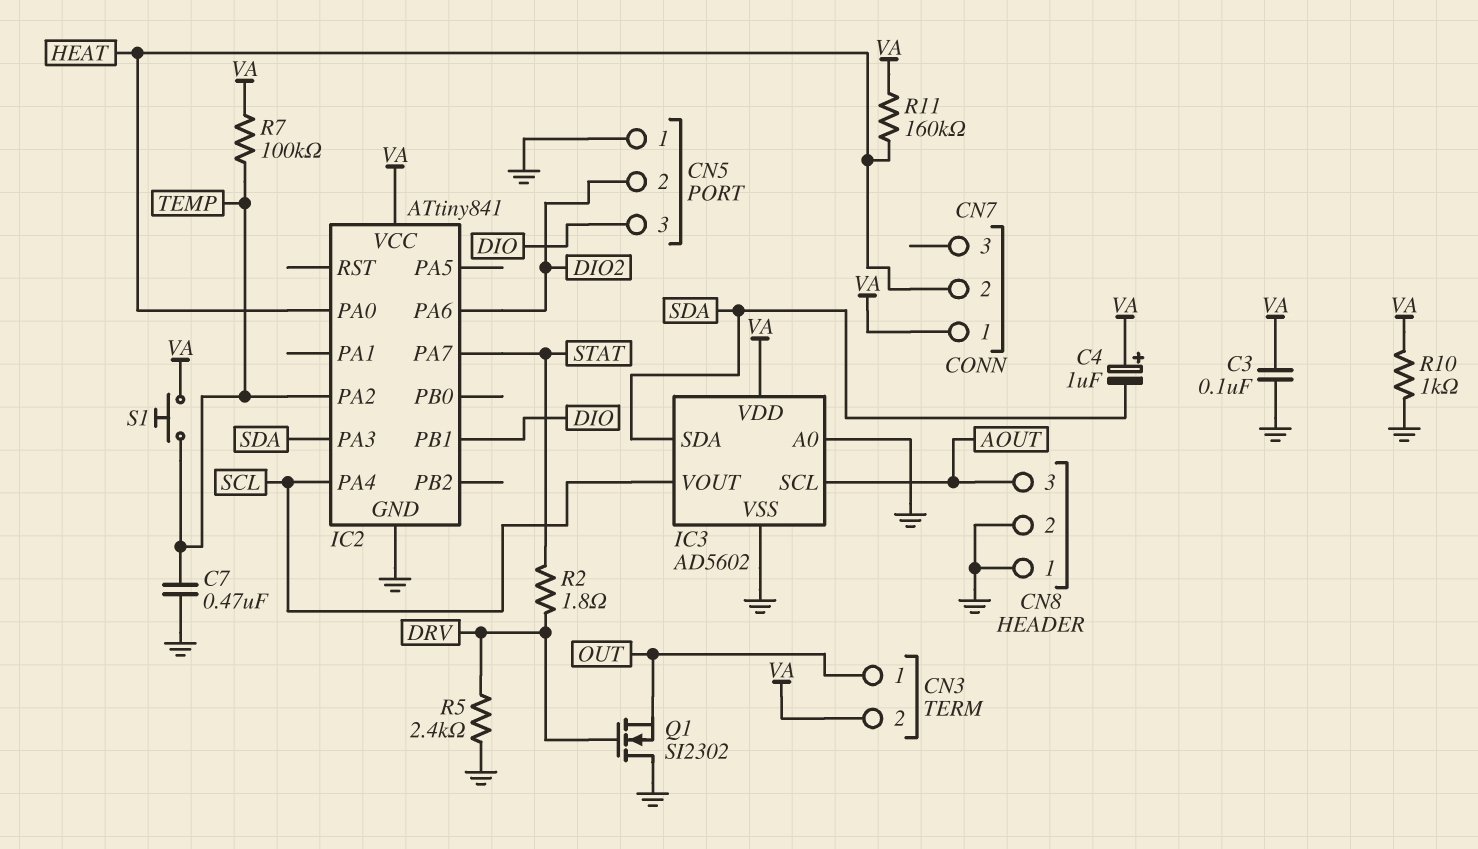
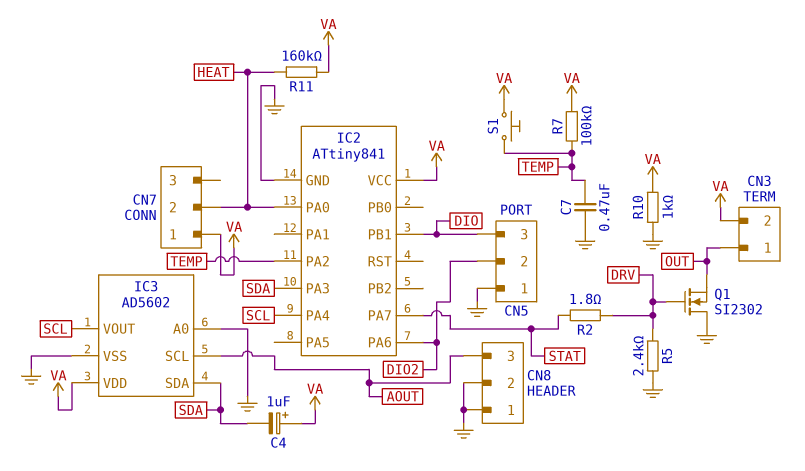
C3: 100nF (GND, VA) -> none

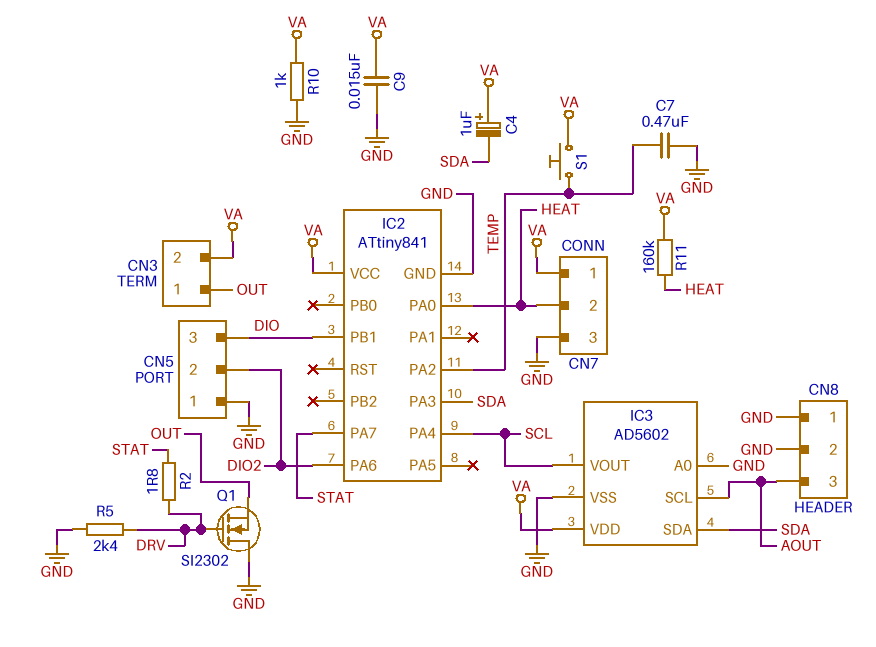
C9: none -> 15nF (GND, VA)
CN7 pin 3: none -> GND
R7: 100k (TEMP, VA) -> none

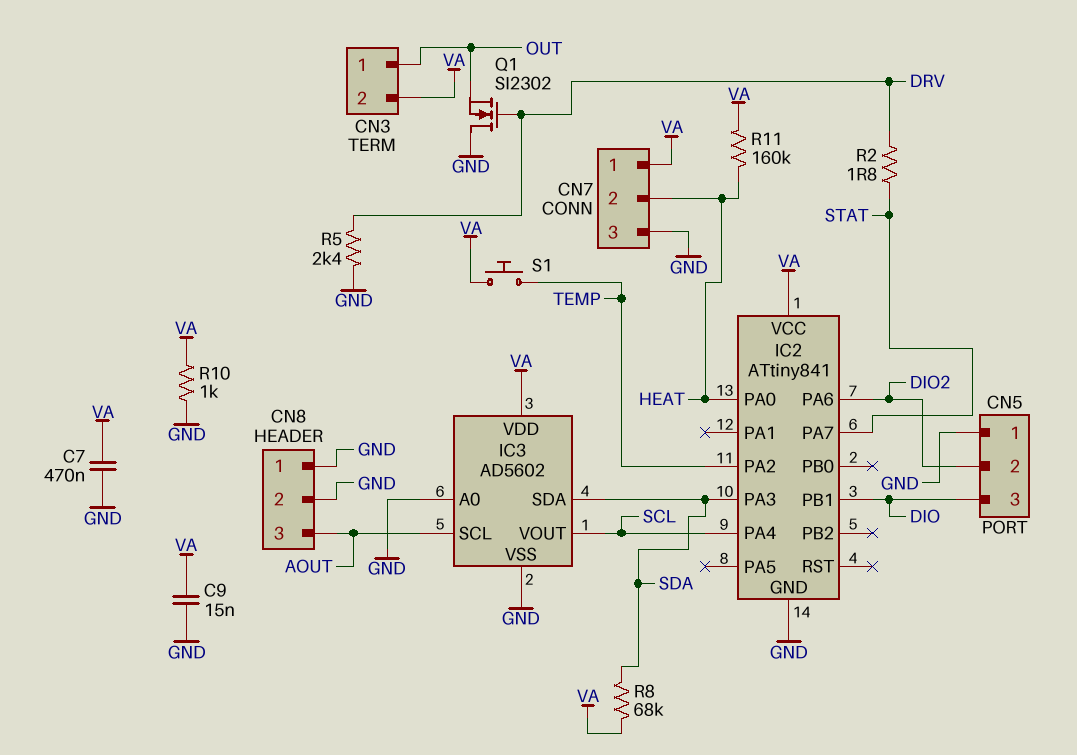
C4: 1uF (plus VA, minus SDA) -> none
C7: 470nF (GND, TEMP) -> 470nF (GND, VA)
R8: none -> 68k (SDA, VA)

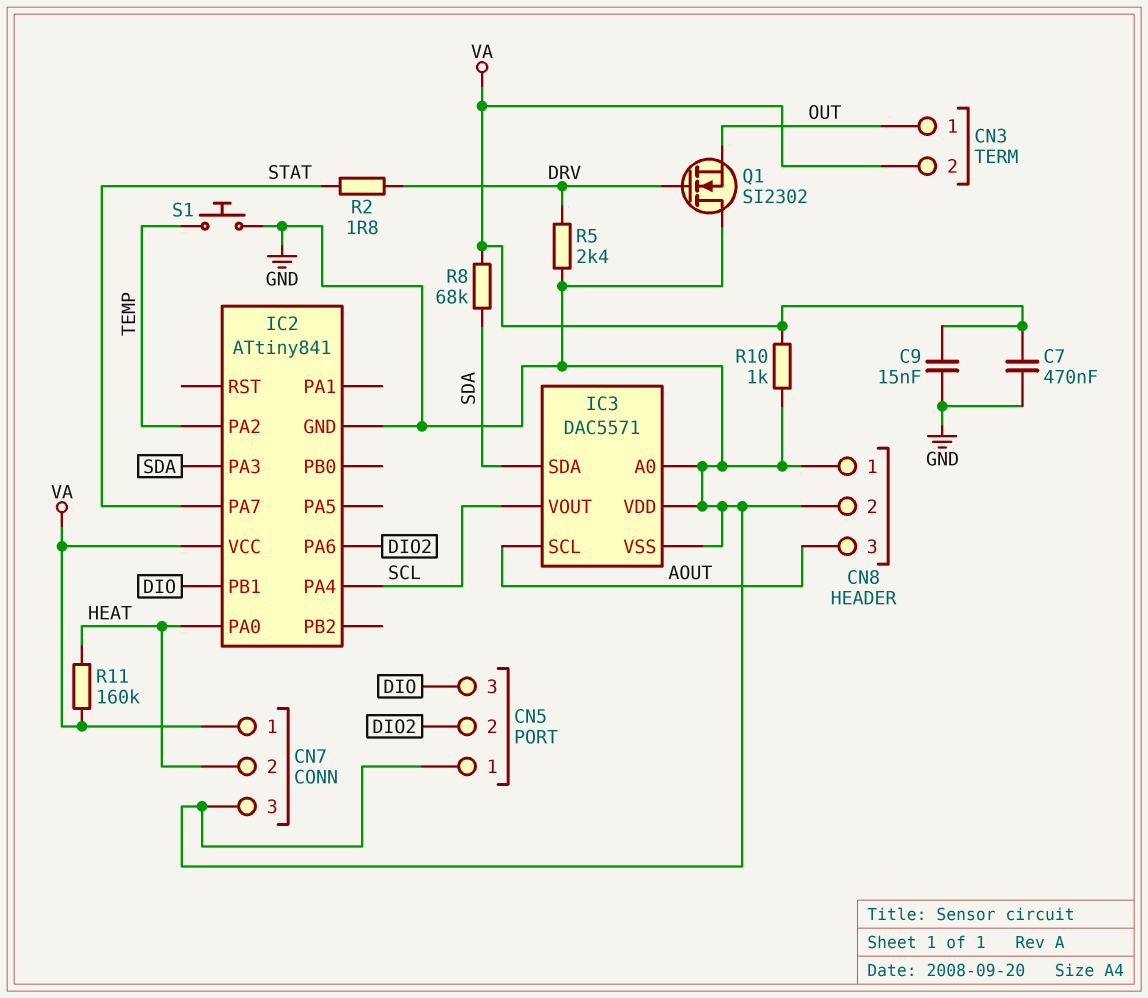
IC3: AD5602 -> DAC5571
IC3 pin VDD: VA -> GND
S1: button (TEMP, VA) -> button (GND, TEMP)

